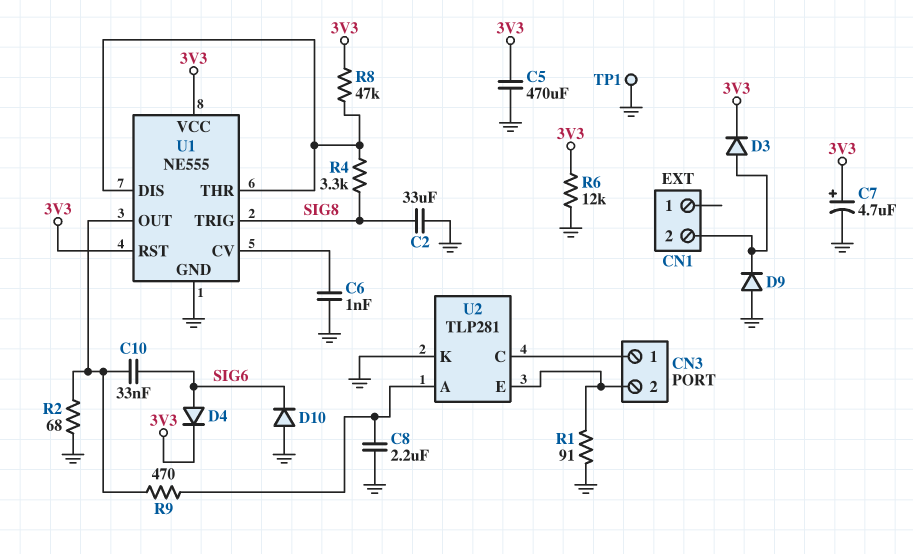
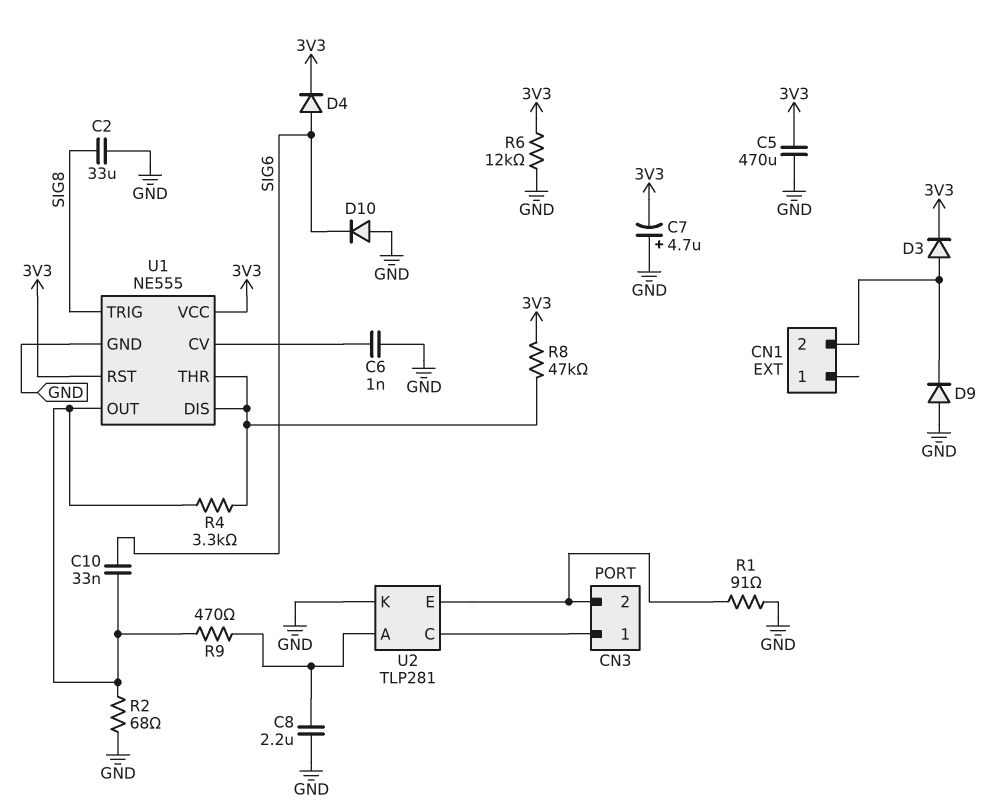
C7: 4.7uF (plus 3V3, minus GND) -> 4.7uF (plus GND, minus 3V3)
R4: 3.3k (SIG8, U1/DIS) -> 3.3k (U1/DIS, U1/OUT)
TP1: test point (GND) -> none

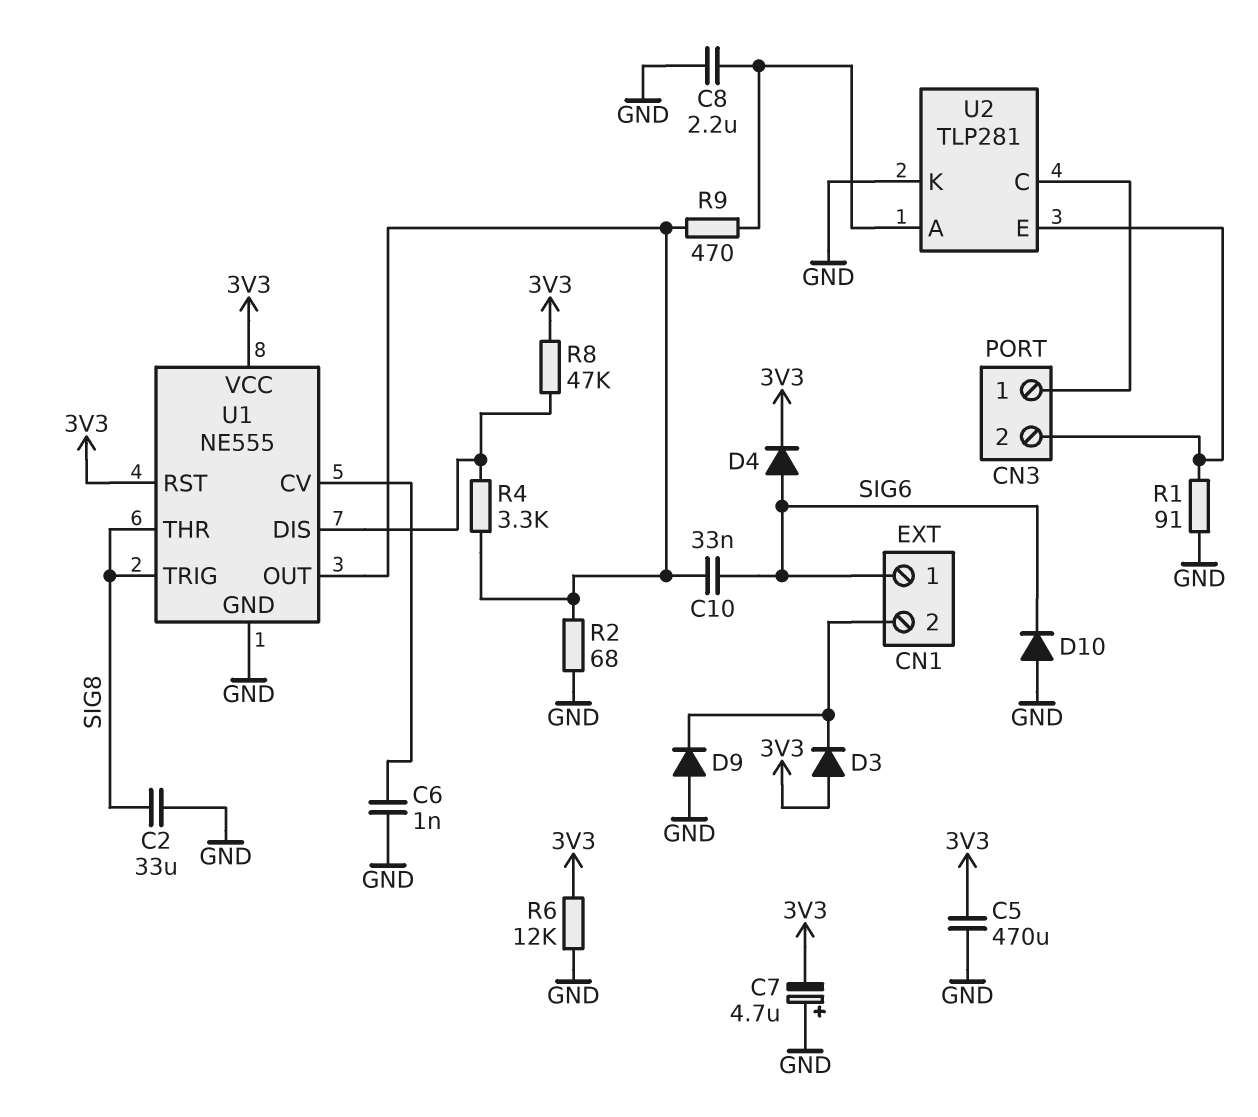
CN1 pin 1: none -> SIG6
D3: diode (A CN1/2, K 3V3) -> diode (A 3V3, K CN1/2)
U1 pin THR: U1/DIS -> SIG8

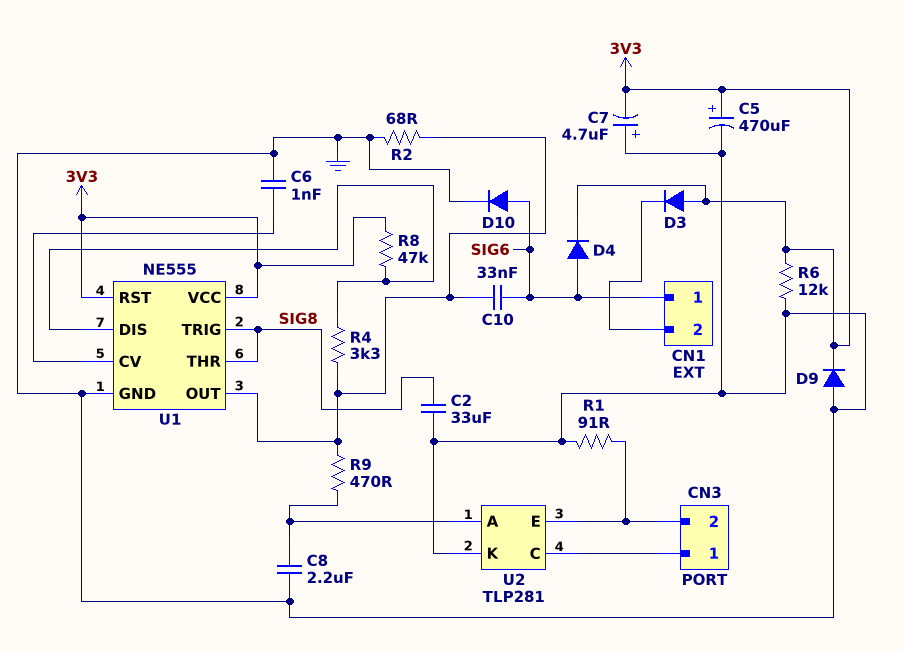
C5: 470uF (3V3, GND) -> 470uF (plus 3V3, minus GND)
D9: diode (A GND, K CN1/2) -> diode (A GND, K 3V3)
D10: diode (A GND, K SIG6) -> diode (A SIG6, K GND)

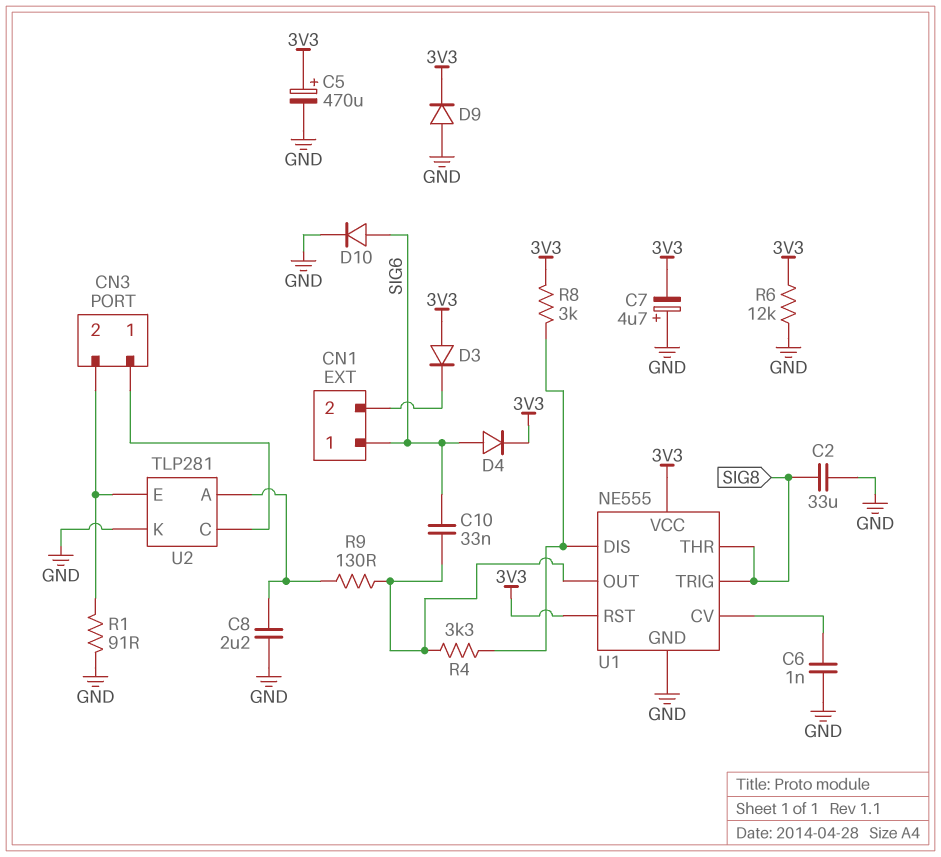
R2: 68 (GND, U1/OUT) -> none
R8: 47k (3V3, U1/DIS) -> 3k (3V3, U1/DIS)
R9: 470 (U1/OUT, U2/A) -> 130 (U1/OUT, U2/A)

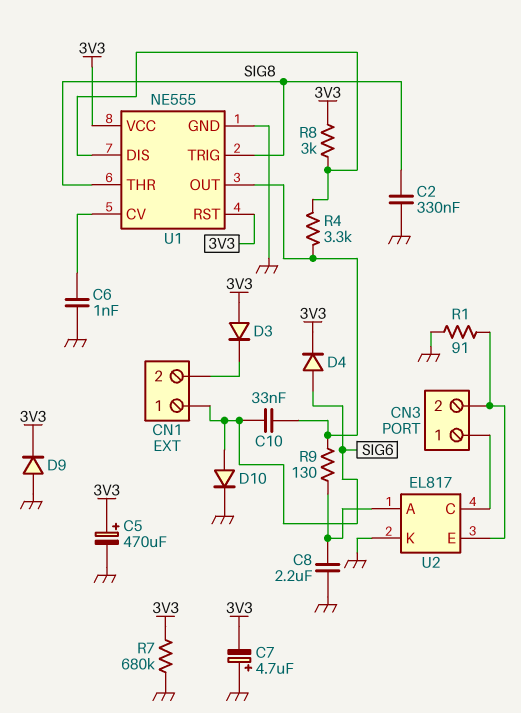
C2: 33uF (GND, SIG8) -> 330nF (GND, SIG8)
R6: 12k (3V3, GND) -> none
R7: none -> 680k (3V3, GND)
U2: TLP281 -> EL817

